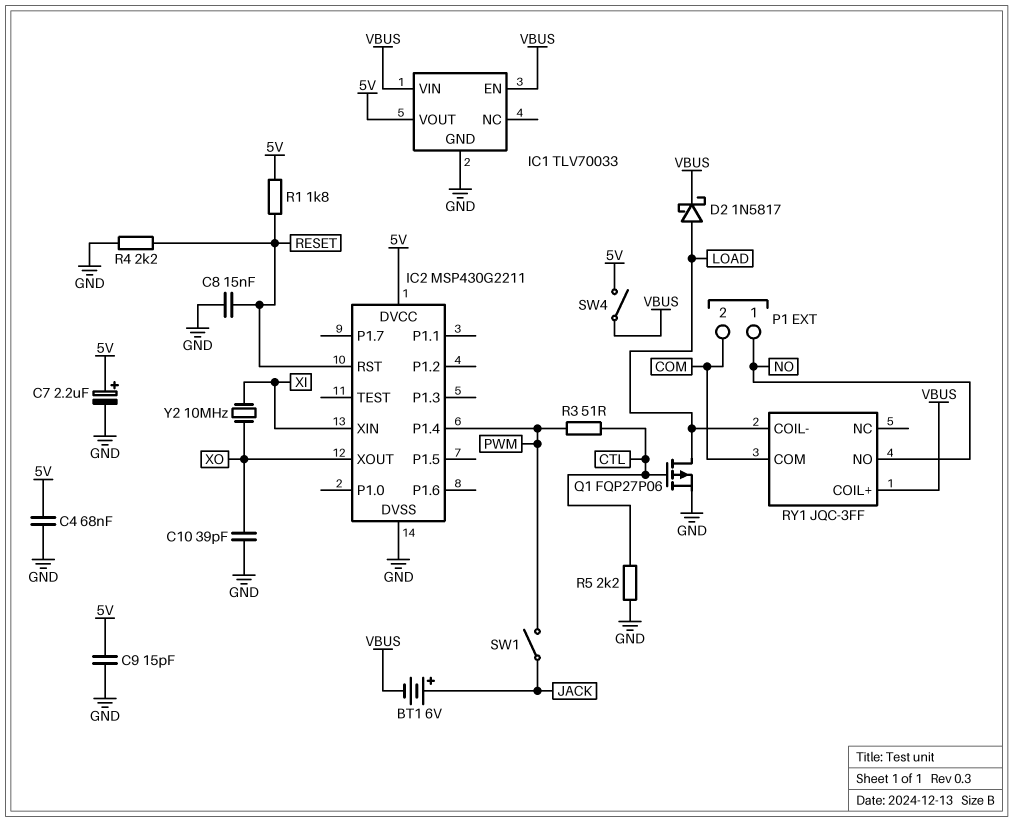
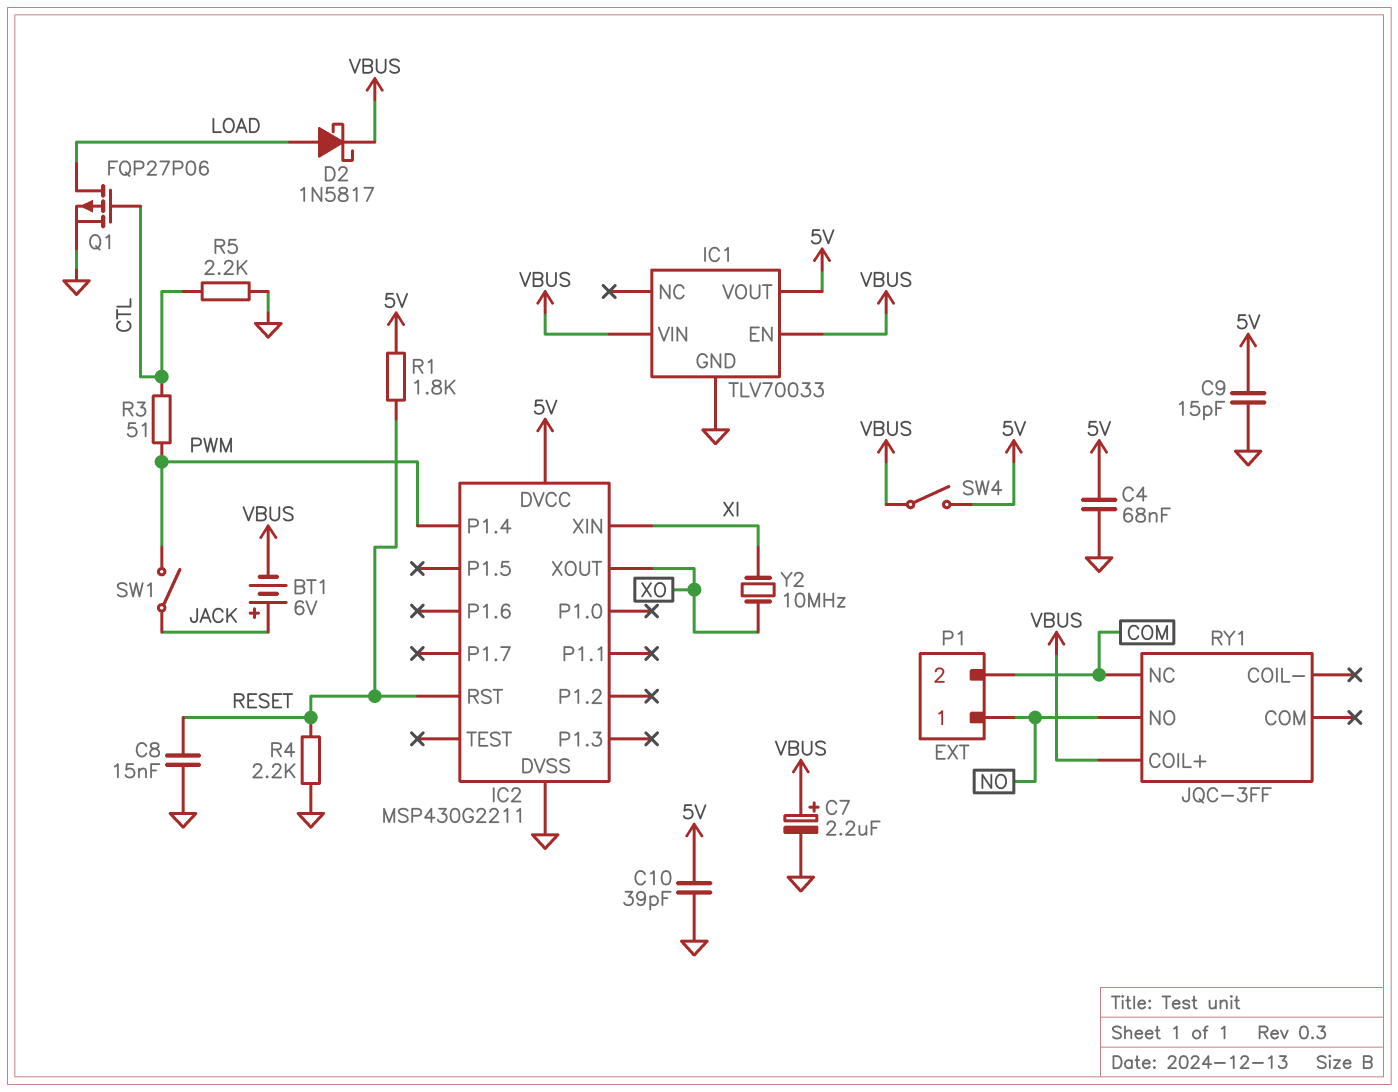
C7: 2.2uF (plus 5V, minus GND) -> 2.2uF (plus VBUS, minus GND)
C10: 39pF (GND, XO) -> 39pF (5V, GND)
RY1 pin COIL-: LOAD -> none
RY1 pin COM: COM -> none
RY1 pin NC: none -> COM

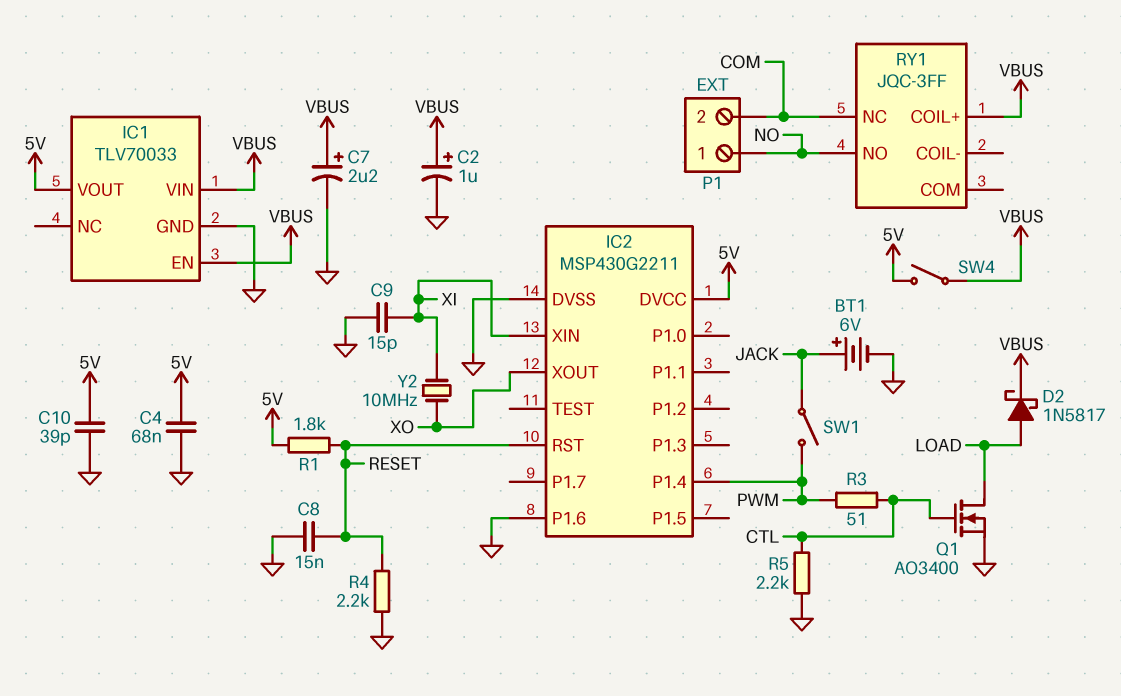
BT1: 6V (plus JACK, minus VBUS) -> 6V (plus JACK, minus GND)
C2: none -> 1uF (plus VBUS, minus GND)
C9: 15pF (5V, GND) -> 15pF (GND, XI)
IC2 pin P1.6: none -> GND
Q1: PMOS FQP27P06 (G CTL, D LOAD, S GND) -> NMOS AO3400 (G CTL, D LOAD, S GND)

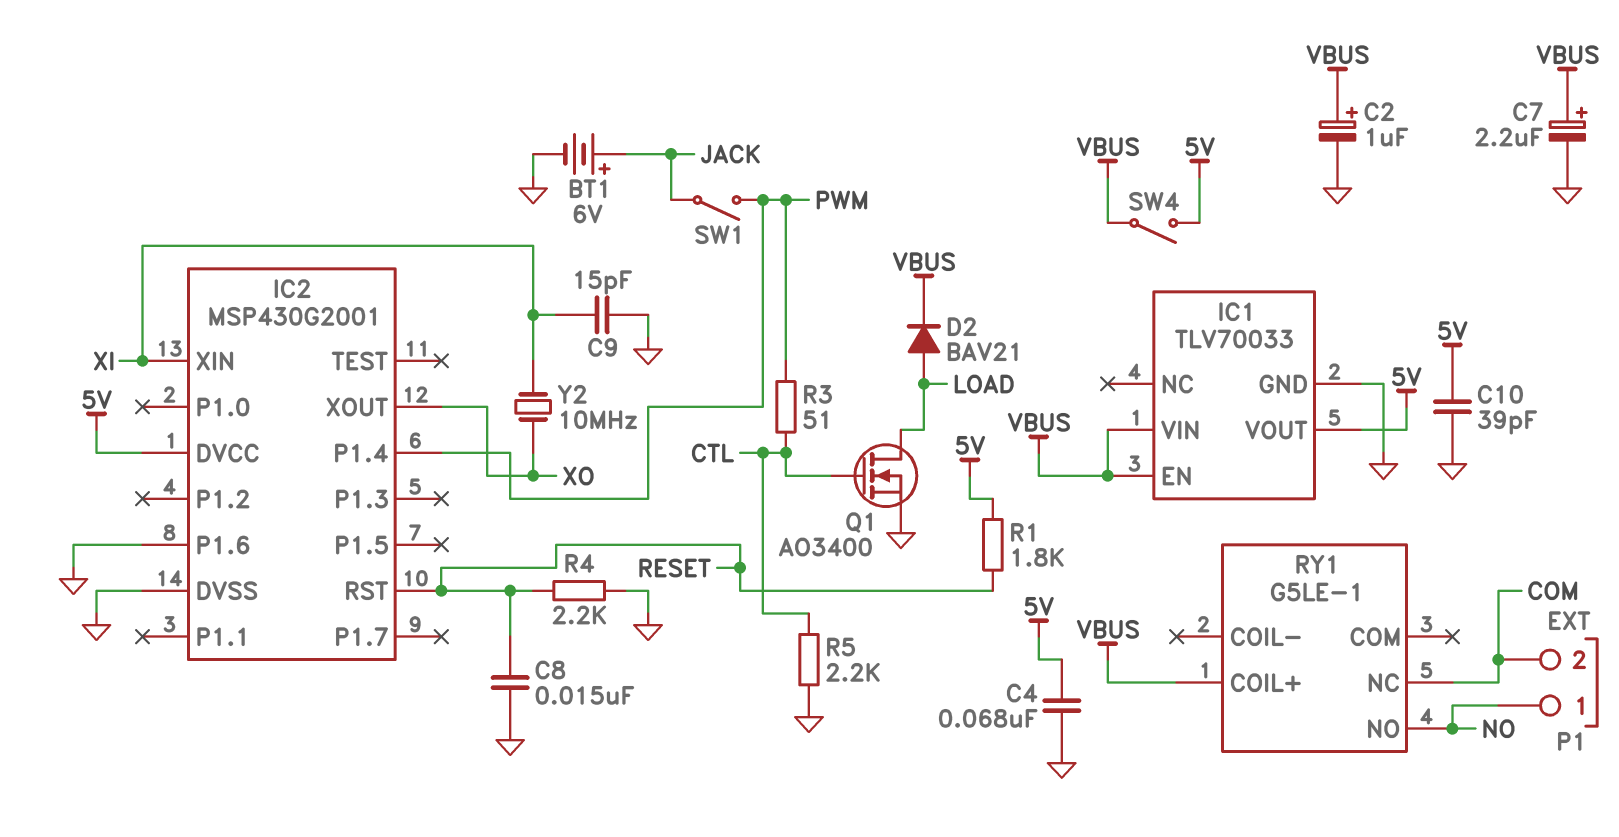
D2: schottky 1N5817 (A LOAD, K VBUS) -> diode BAV21 (A LOAD, K VBUS)
IC2: MSP430G2211 -> MSP430G2001
RY1: JQC-3FF -> G5LE-1

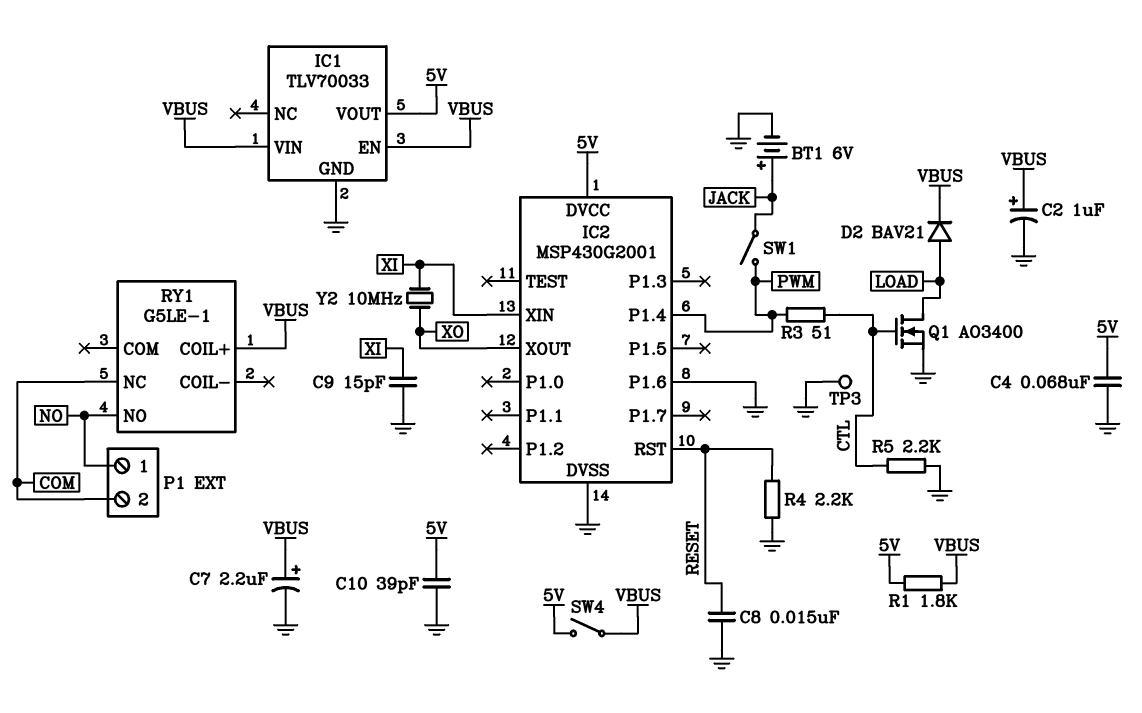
R1: 1.8k (5V, RESET) -> 1.8k (5V, VBUS)
TP3: none -> test point (GND)

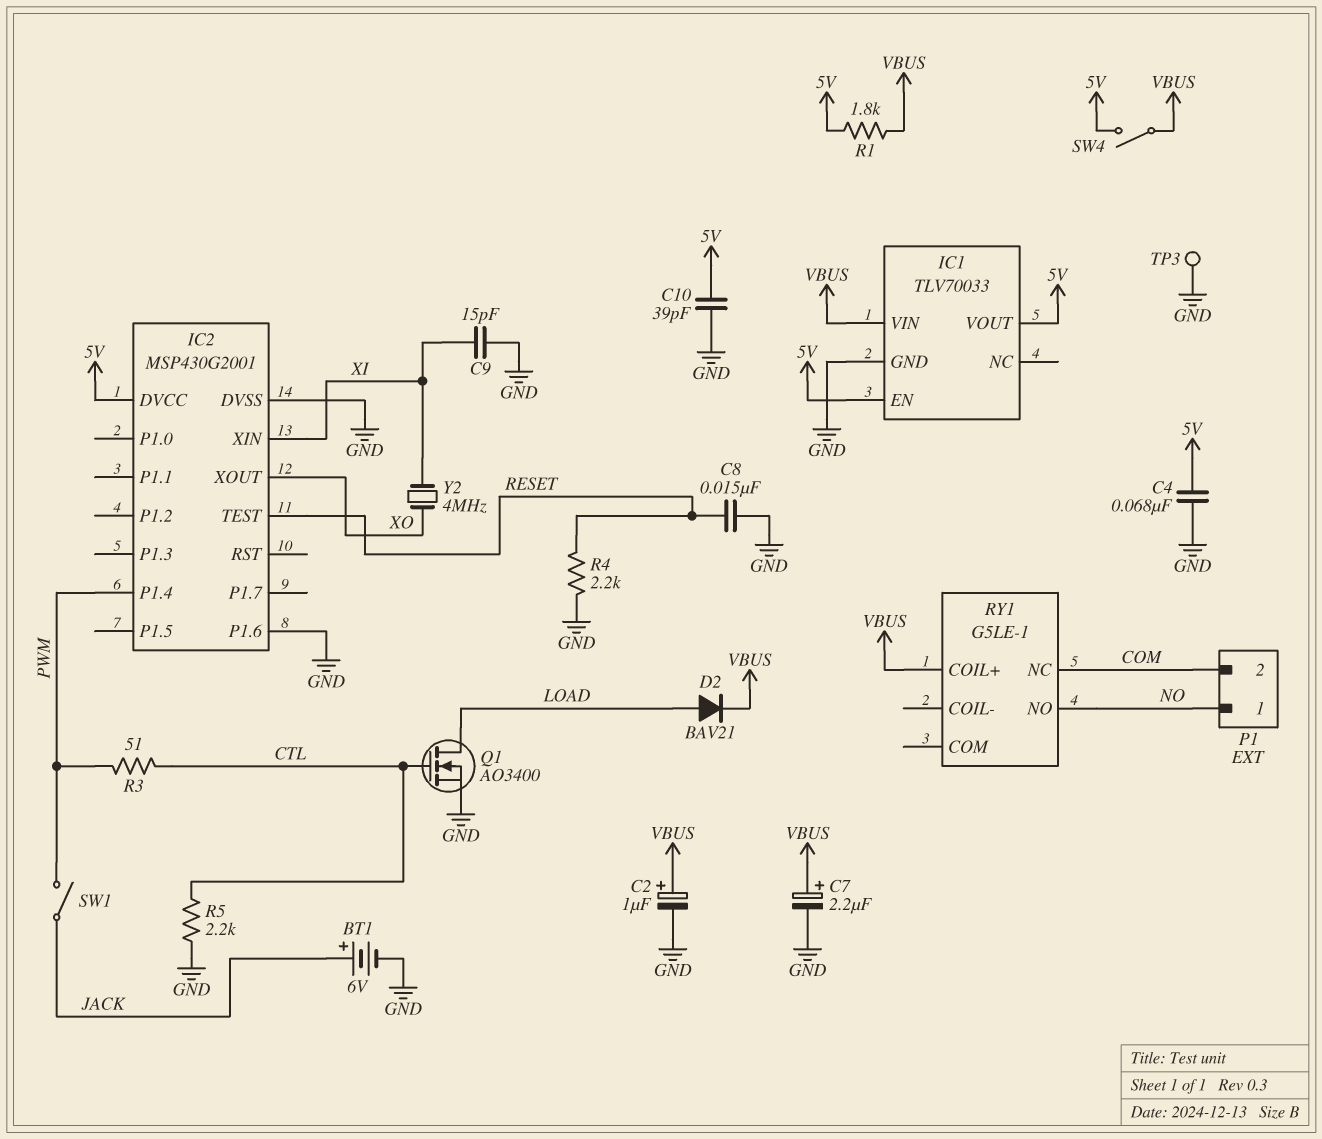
IC1 pin EN: VBUS -> 5V
IC2 pin RST: RESET -> none
IC2 pin TEST: none -> RESET
Y2: 10MHz (XI, XO) -> 4MHz (XI, XO)

